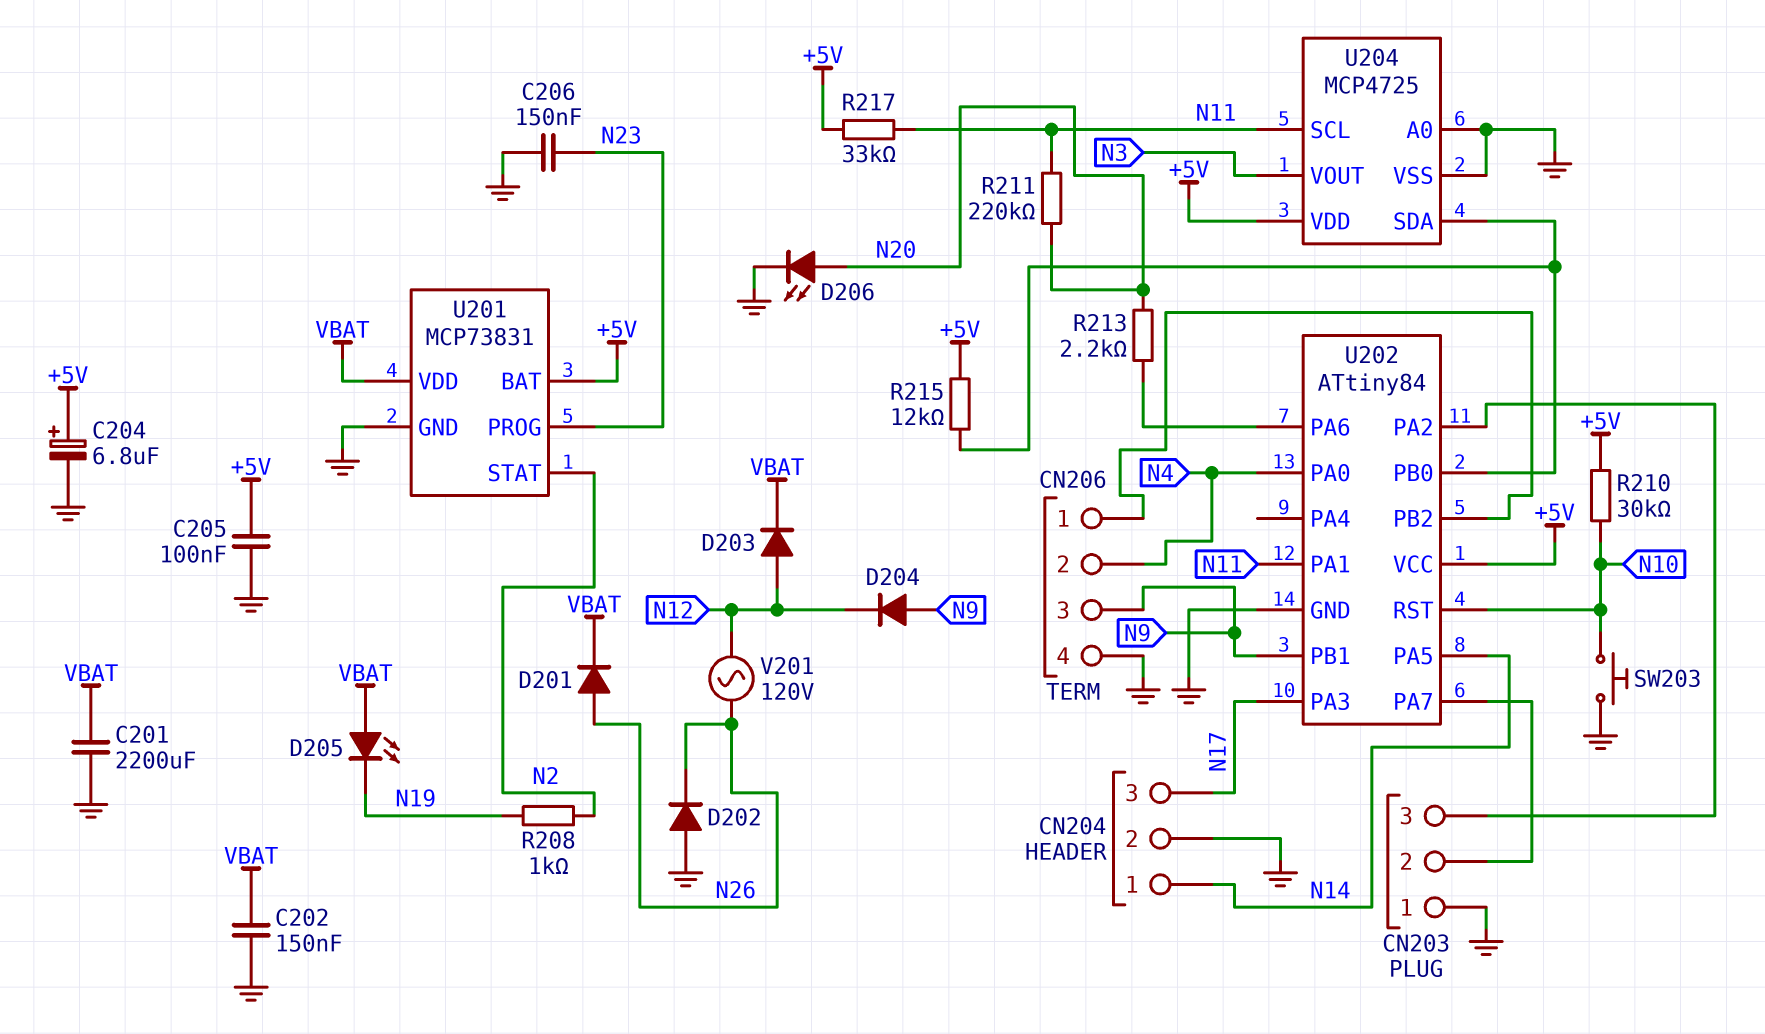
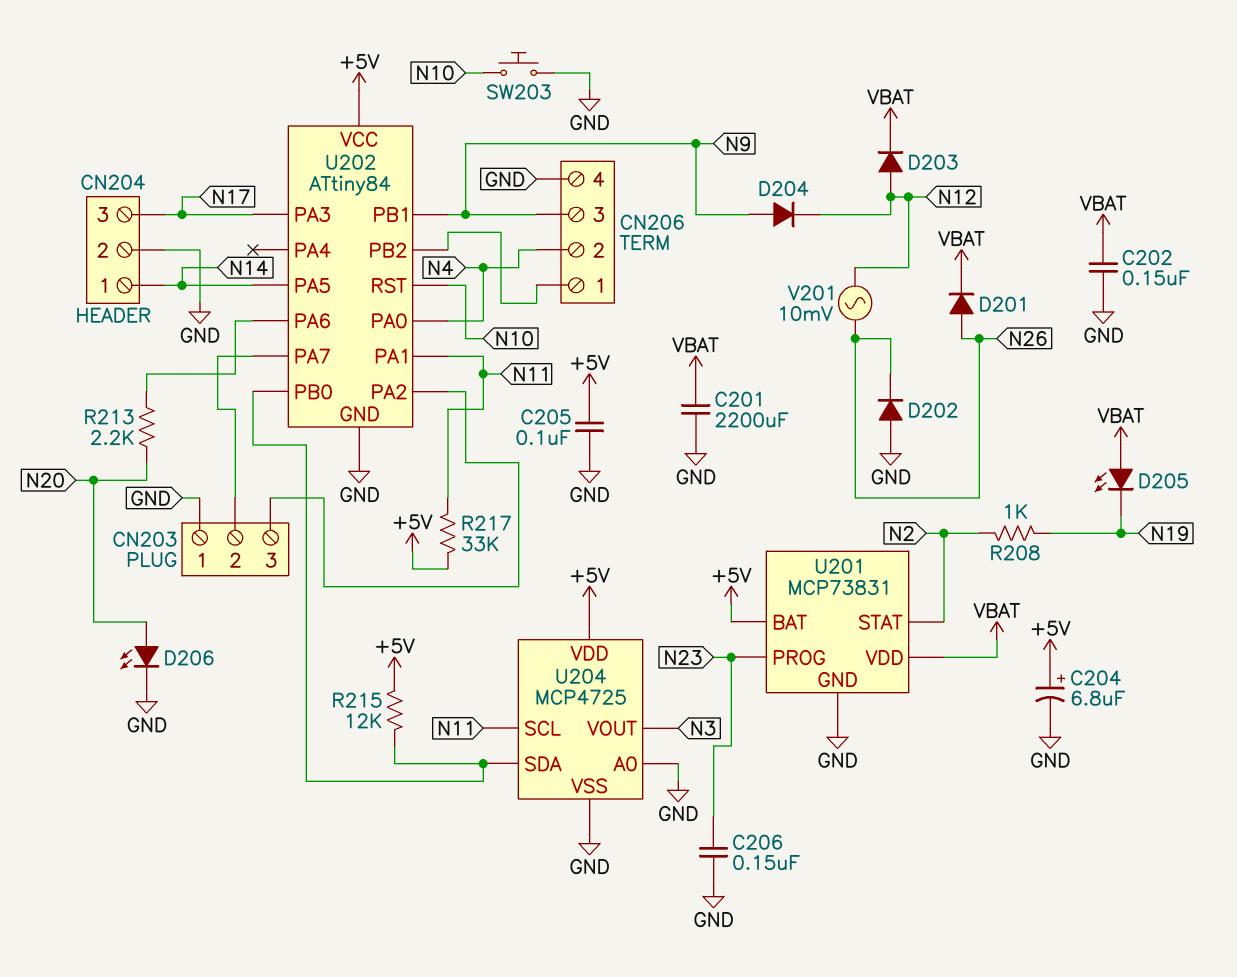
R210: 30k (+5V, N10) -> none
R211: 220k (N11, N20) -> none
V201: AC 120V (N12, N26) -> AC 10mV (N12, N26)

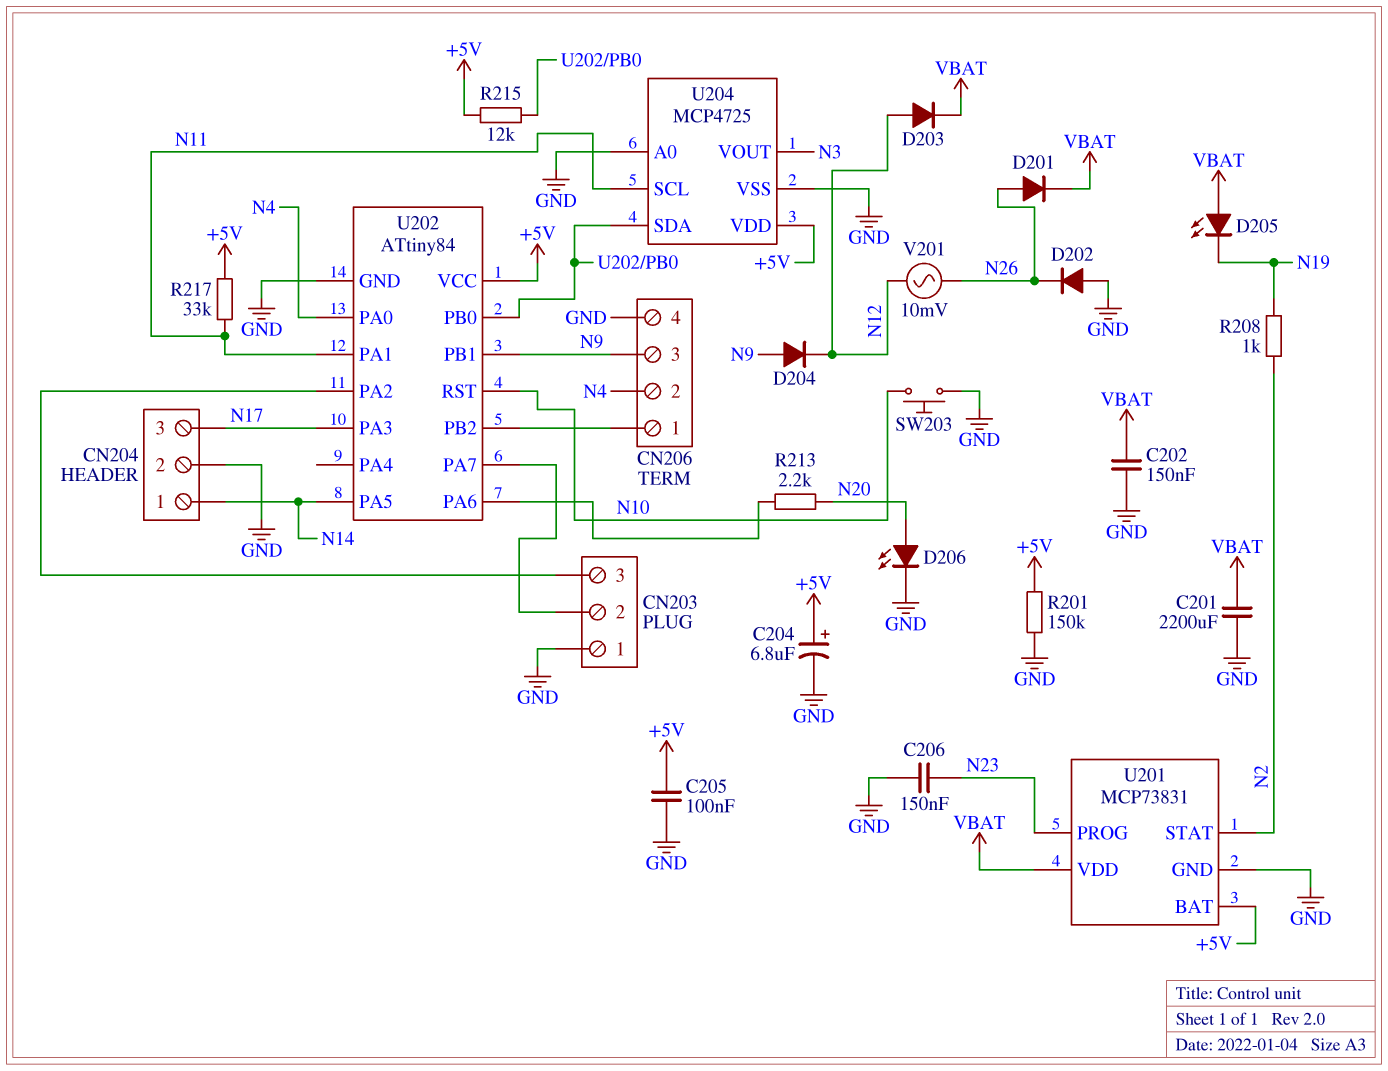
R201: none -> 150k (+5V, GND)

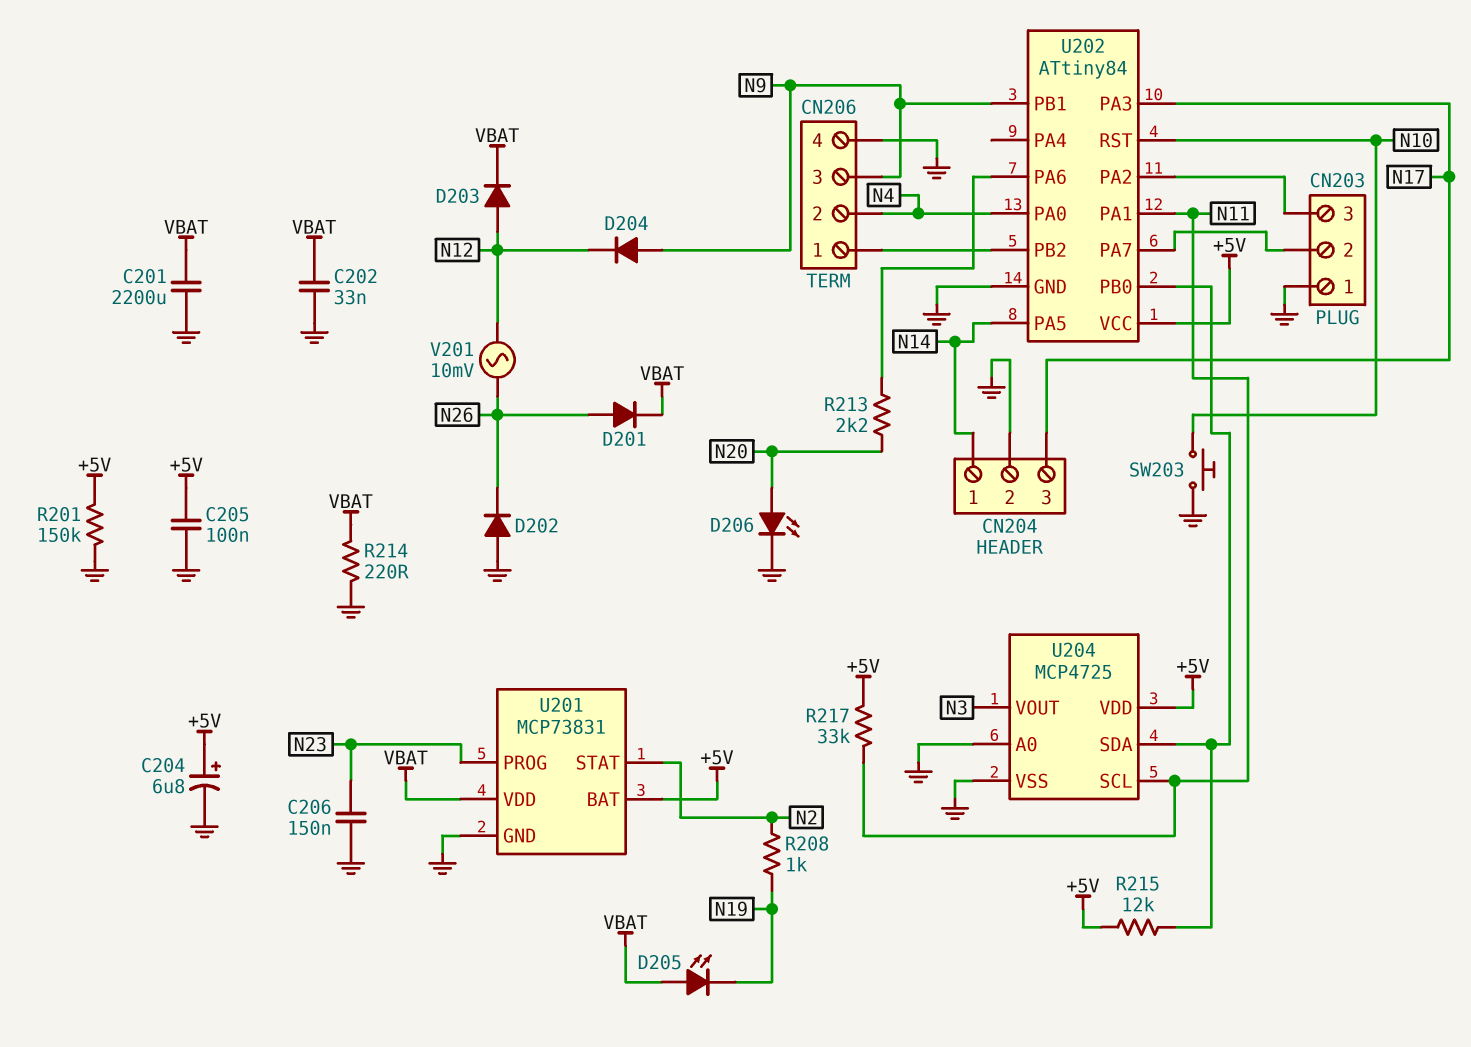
C202: 150nF (GND, VBAT) -> 33nF (GND, VBAT)
R214: none -> 220 (GND, VBAT)

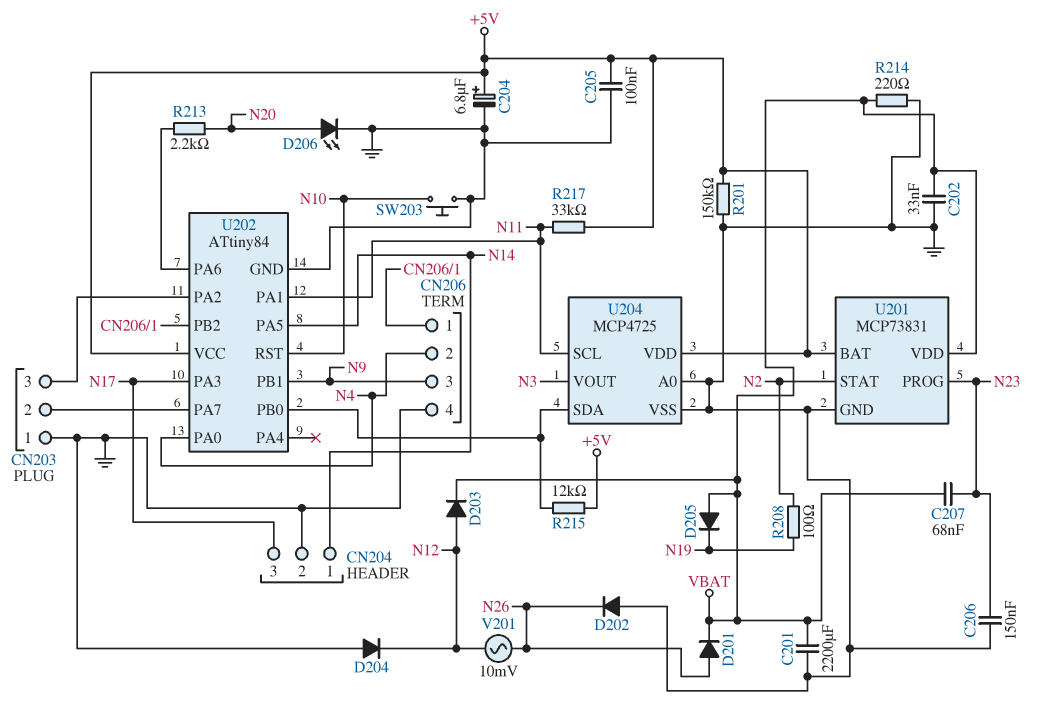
C207: none -> 68nF (N23, VBAT)
D204: diode (A N9, K N12) -> diode (A GND, K N12)
D205: LED (A VBAT, K N19) -> diode (A VBAT, K N19)
R208: 1k (N2, N19) -> 100 (N2, N19)

